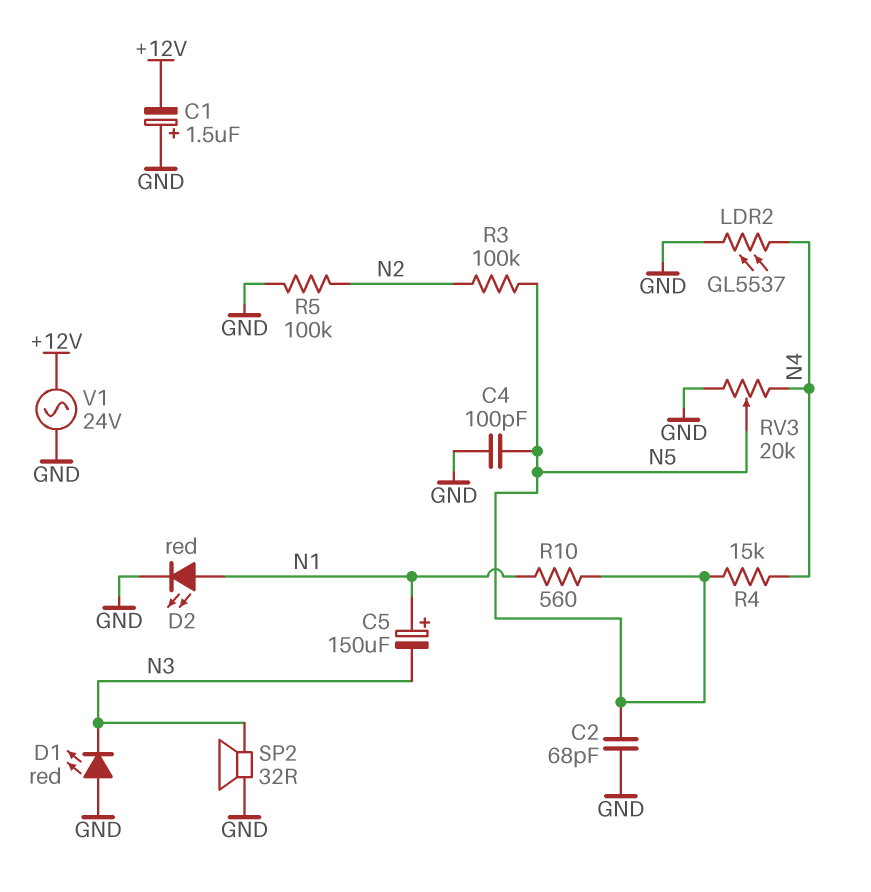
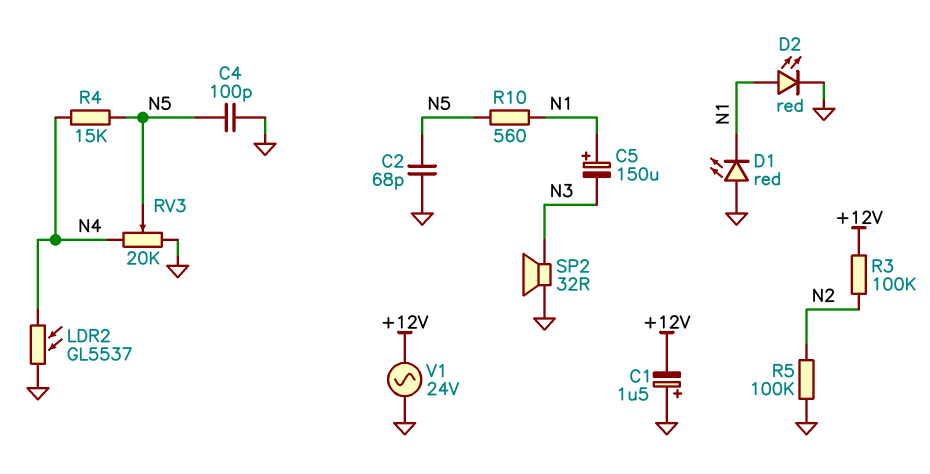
D1: LED red (A GND, K N3) -> LED red (A GND, K N1)
R3: 100k (N2, N5) -> 100k (+12V, N2)

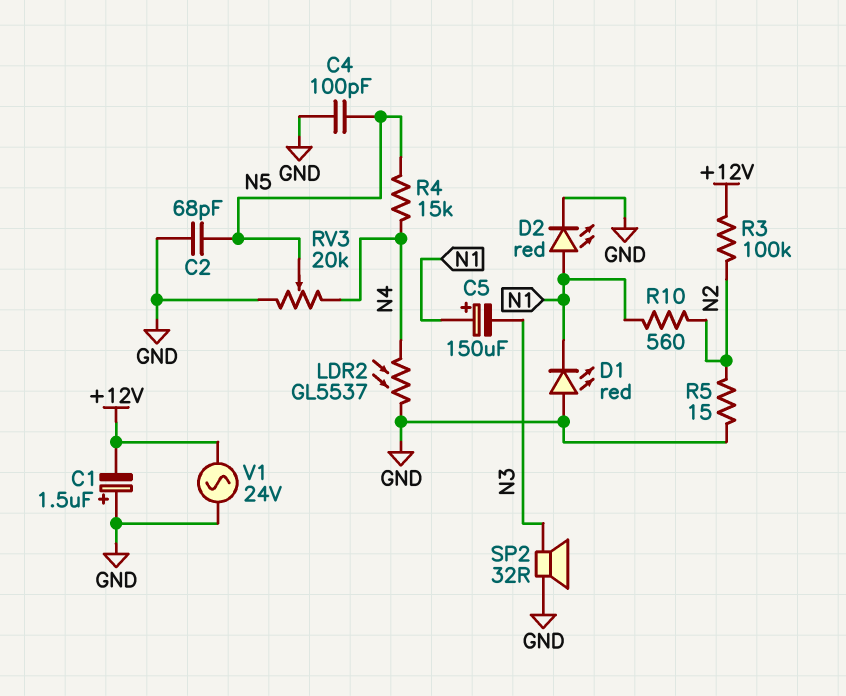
R5: 100k (GND, N2) -> 15 (GND, N2)
R10: 560 (N1, N5) -> 560 (N1, N2)

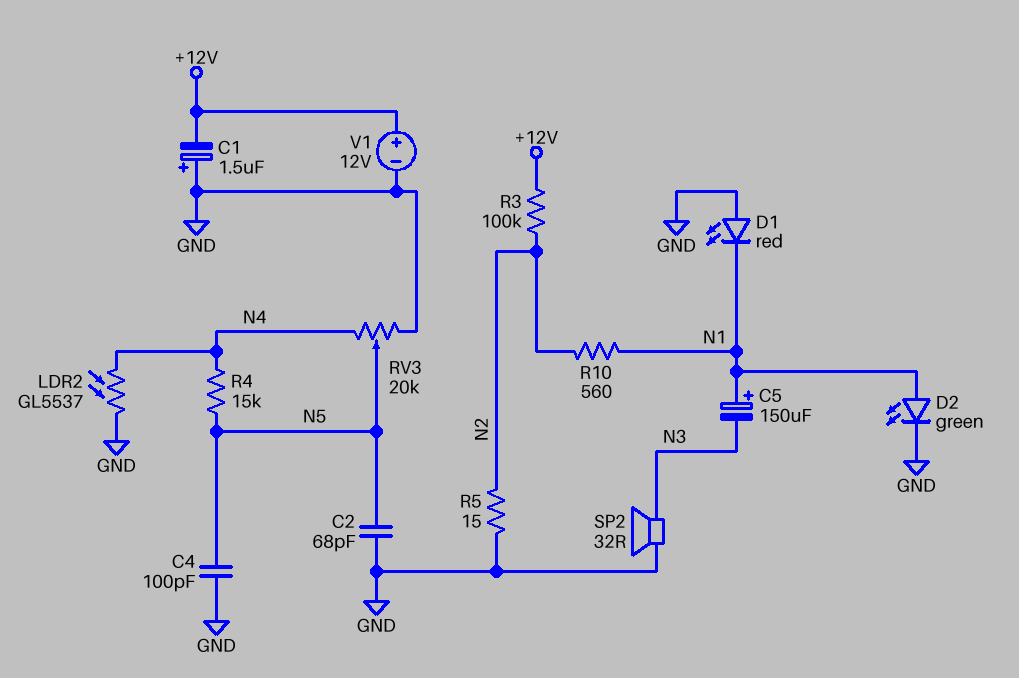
D2: LED red (A N1, K GND) -> LED green (A N1, K GND)
V1: AC 24V (+12V, GND) -> 12V (plus +12V, minus GND)

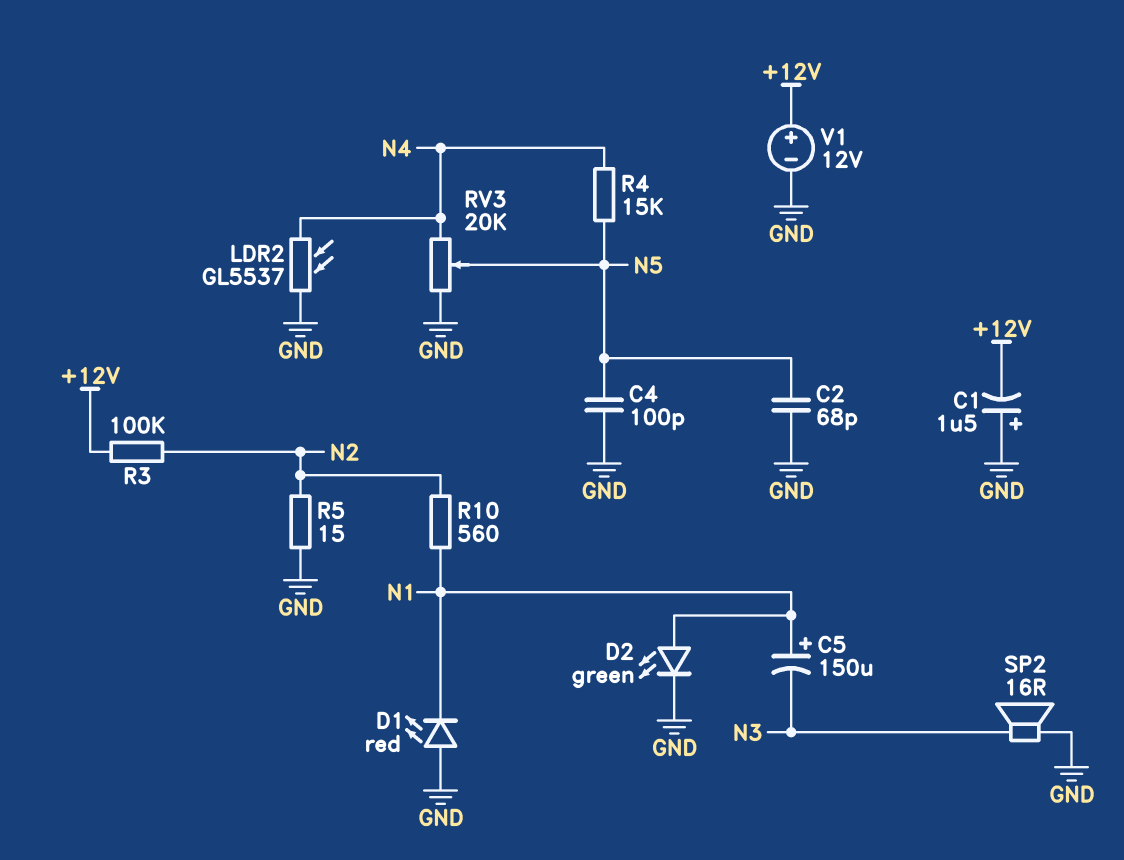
SP2: speaker 32R (GND, N3) -> speaker 16R (GND, N3)

